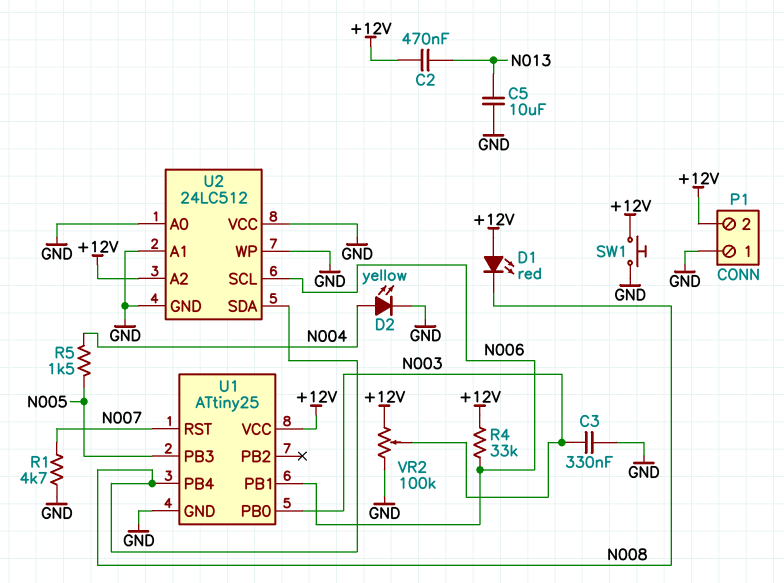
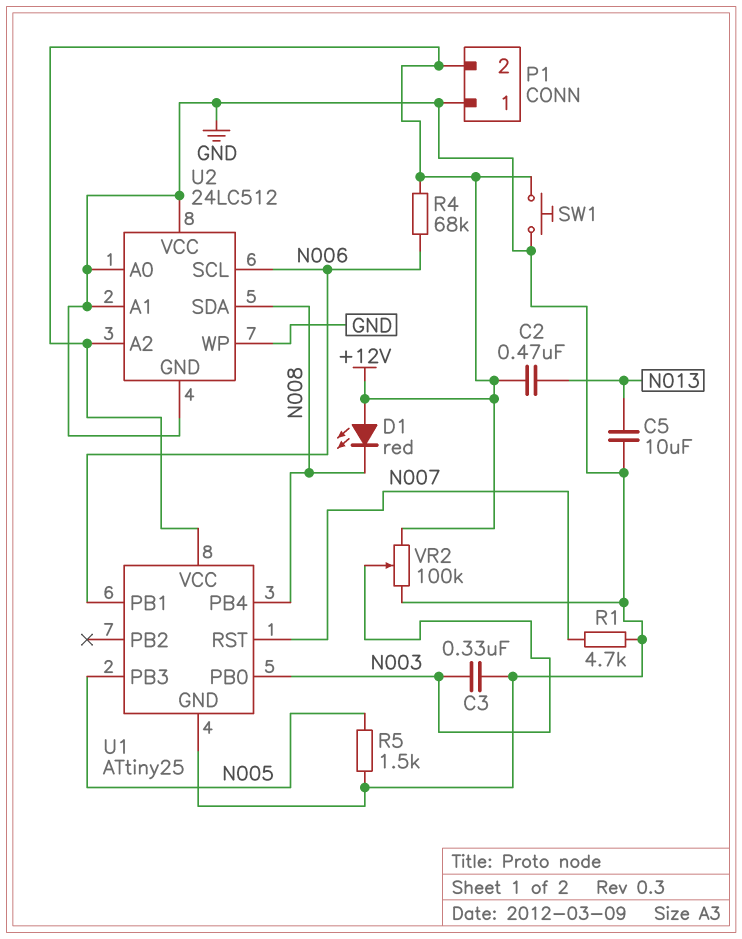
D2: LED yellow (A N004, K GND) -> none
R4: 33k (+12V, N006) -> 68k (+12V, N006)
R5: 1.5k (N004, N005) -> 1.5k (GND, N005)

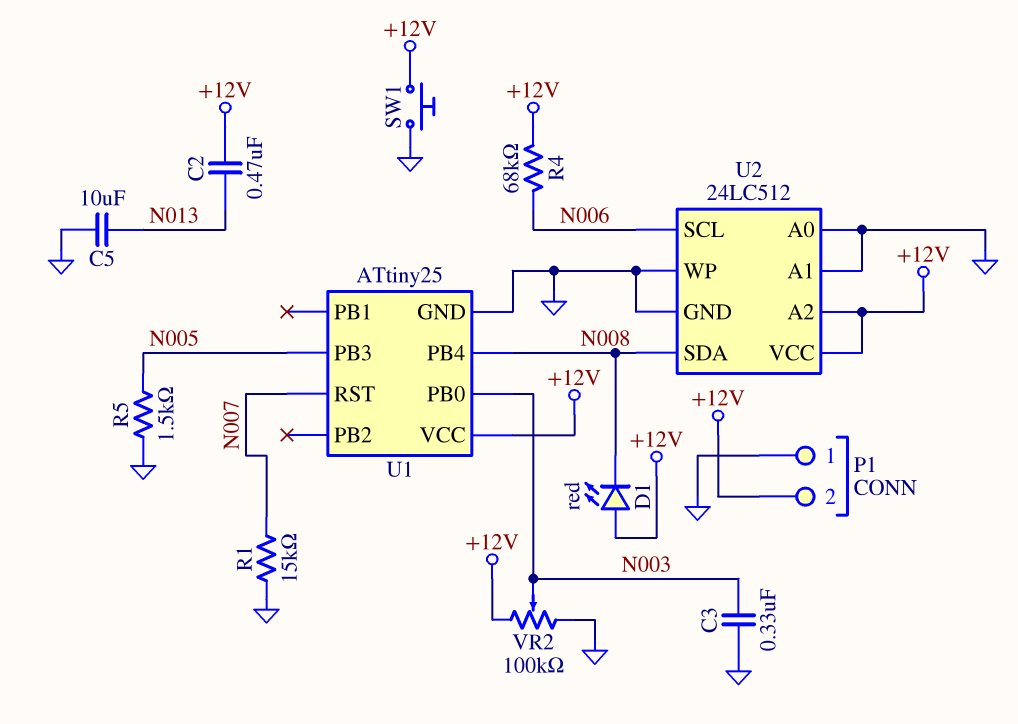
R1: 4.7k (GND, N007) -> 15k (GND, N007)
U1 pin PB1: N006 -> none
U2 pin VCC: GND -> +12V

